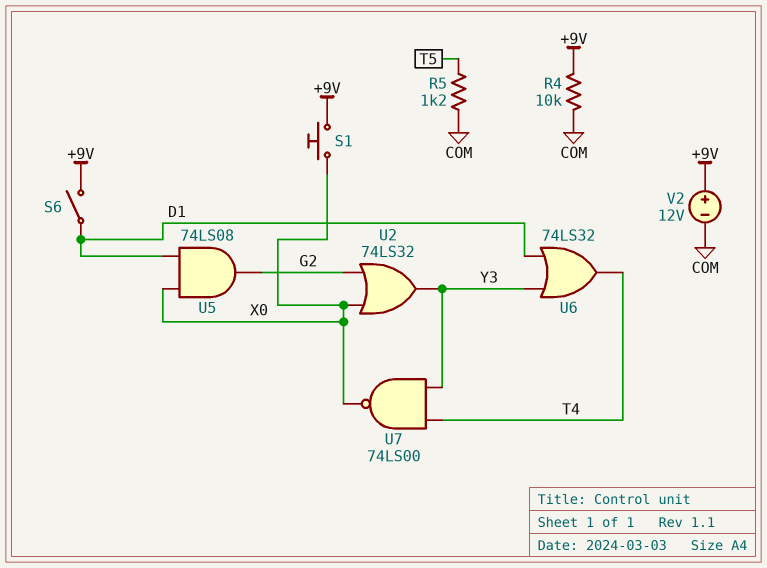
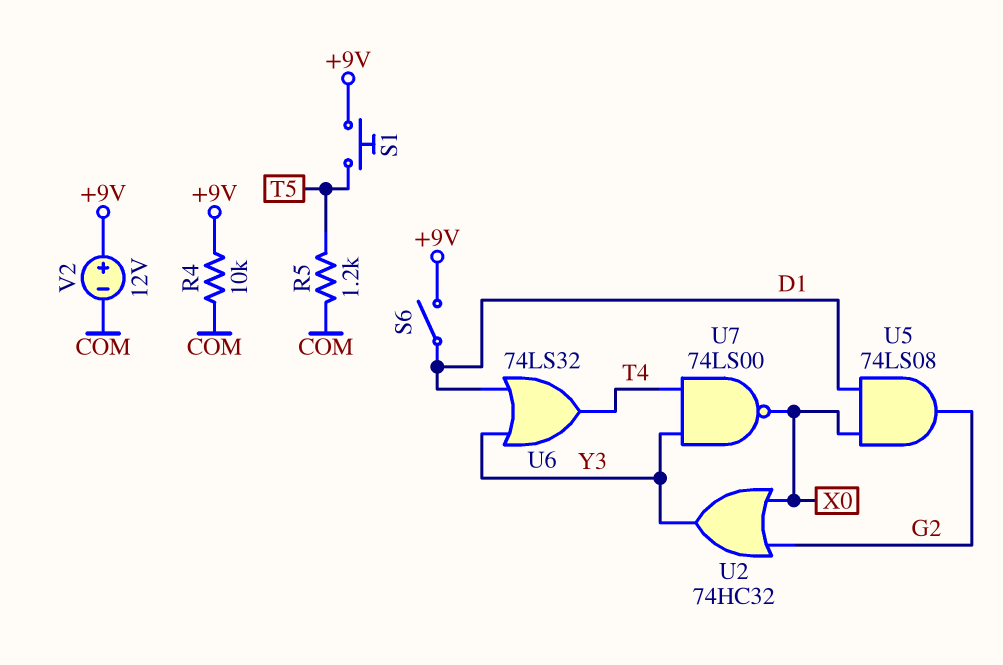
S1: button (+9V, X0) -> button (+9V, T5)
U2: OR 74LS32 (in G2, in X0, out Y3) -> OR 74HC32 (in G2, in X0, out Y3)

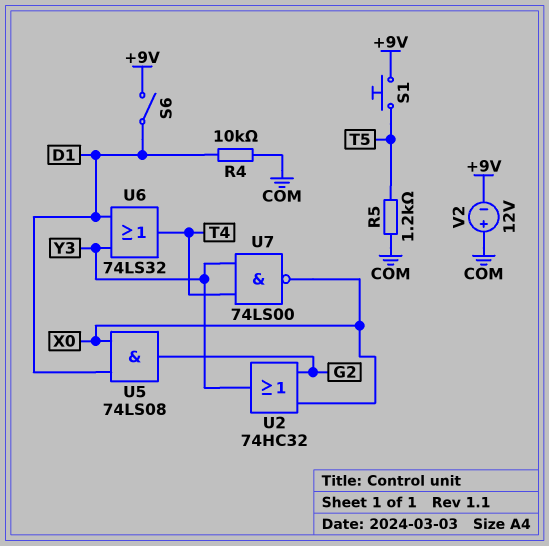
R4: 10k (+9V, COM) -> 10k (COM, D1)
V2: 12V (plus +9V, minus COM) -> 12V (plus COM, minus +9V)

